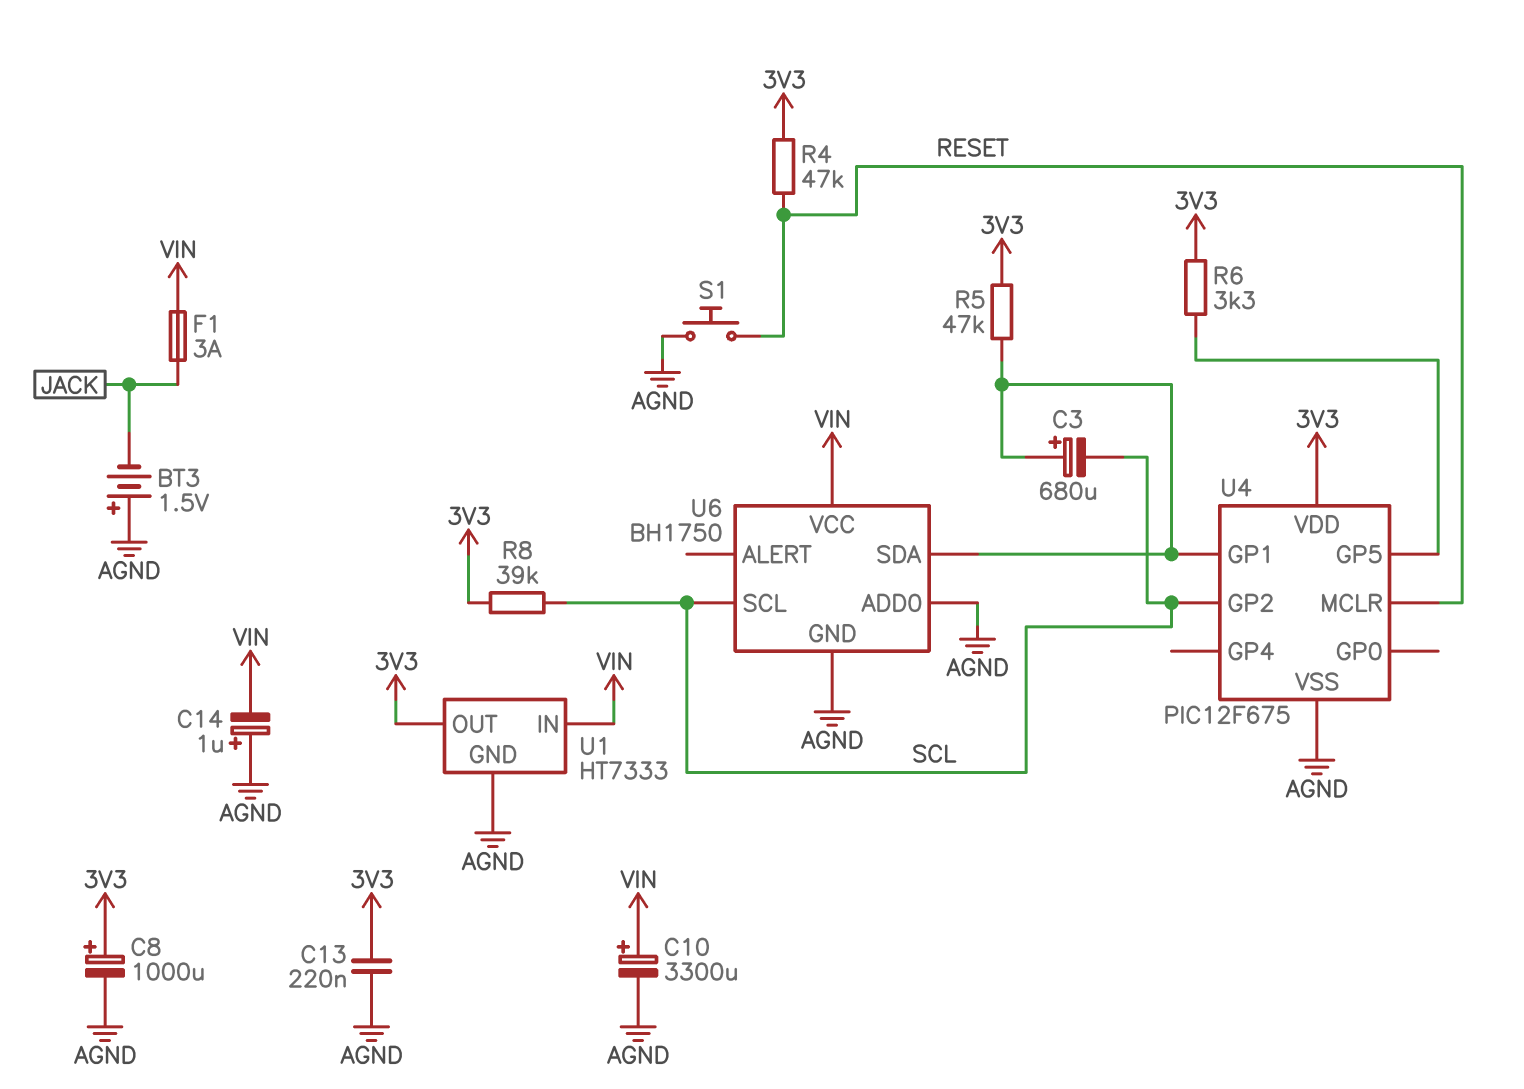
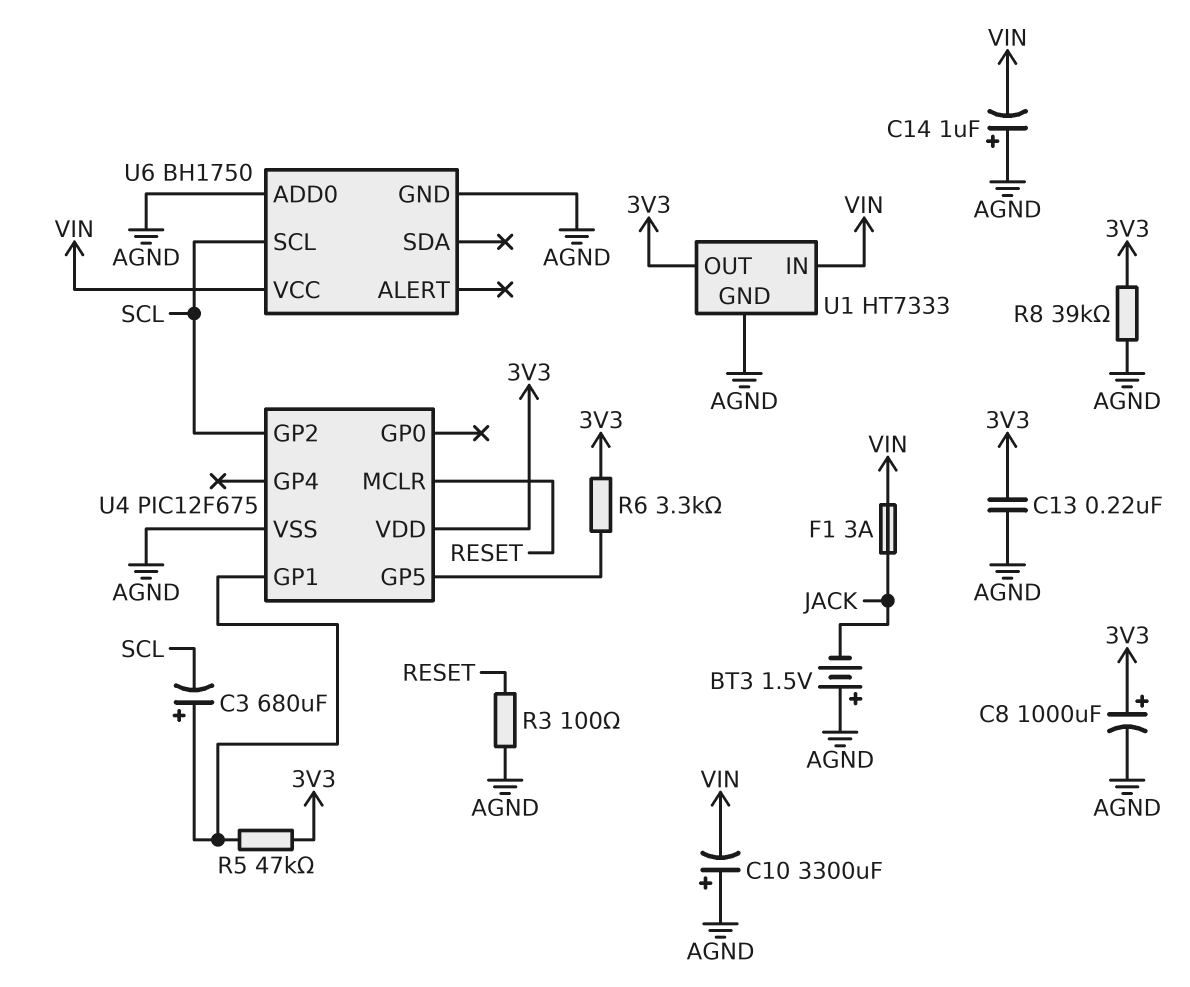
C10: 3300uF (plus VIN, minus AGND) -> 3300uF (plus AGND, minus VIN)
R3: none -> 100 (AGND, RESET)
R4: 47k (3V3, RESET) -> none
R8: 39k (3V3, SCL) -> 39k (3V3, AGND)
S1: button (AGND, RESET) -> none
U6 pin SDA: U4/GP1 -> none

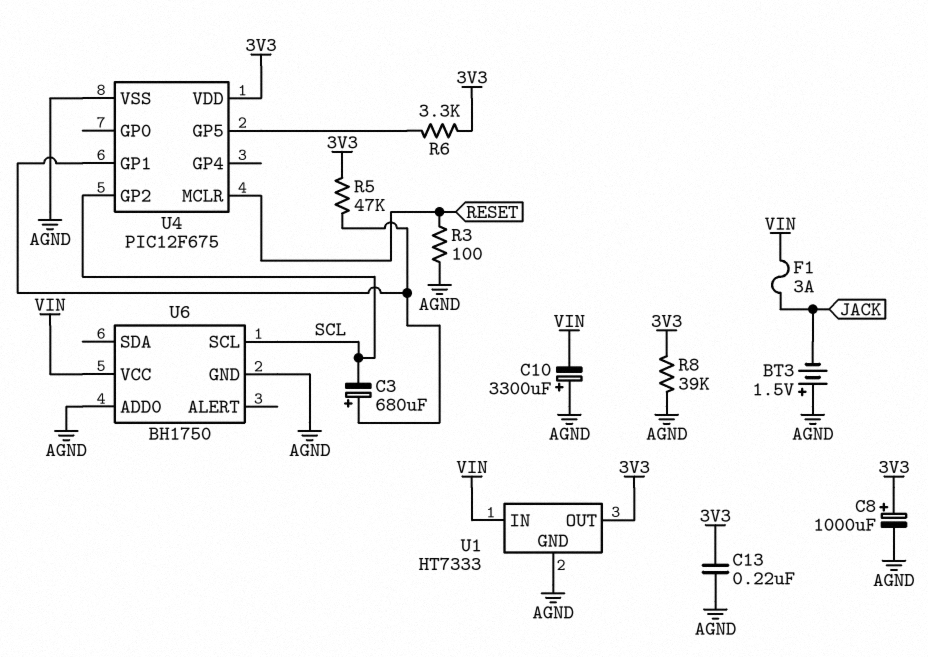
C14: 1uF (plus AGND, minus VIN) -> none

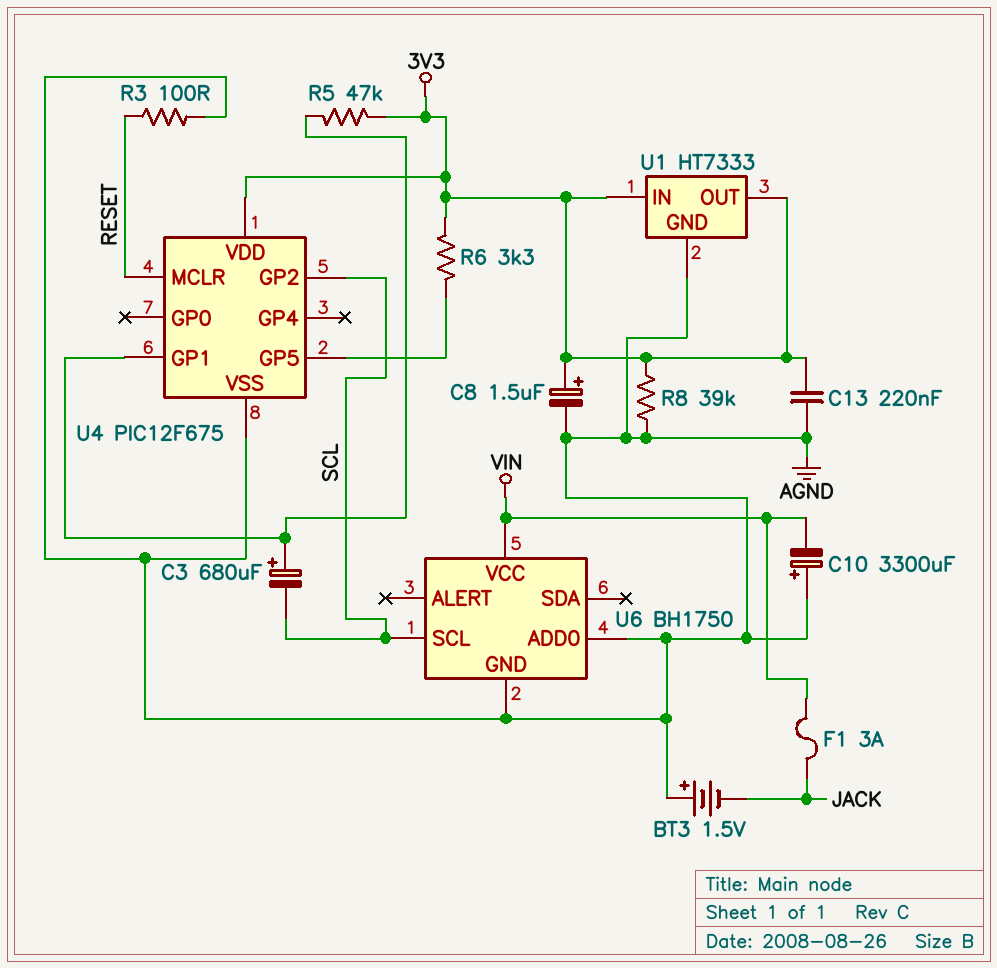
C8: 1000uF (plus 3V3, minus AGND) -> 1.5uF (plus 3V3, minus AGND)
U1 pin IN: VIN -> 3V3

